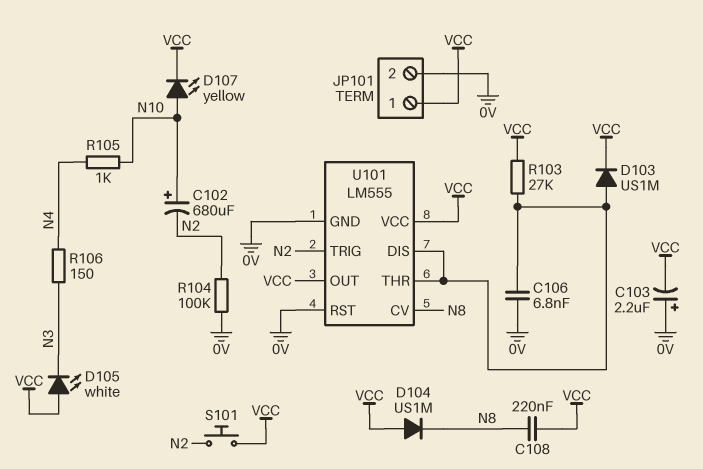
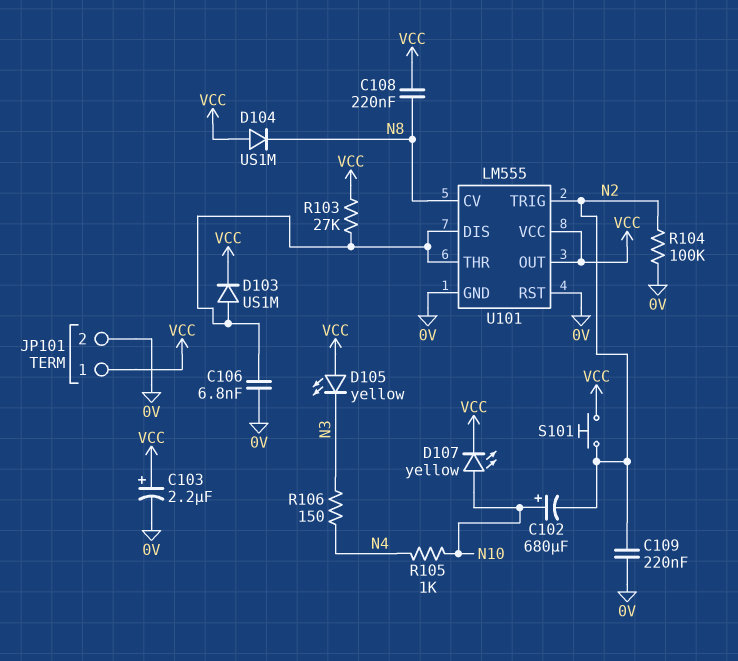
C103: 2.2uF (plus 0V, minus VCC) -> 2.2uF (plus VCC, minus 0V)
C109: none -> 220nF (0V, N2)
D105: LED white (A VCC, K N3) -> LED yellow (A VCC, K N3)

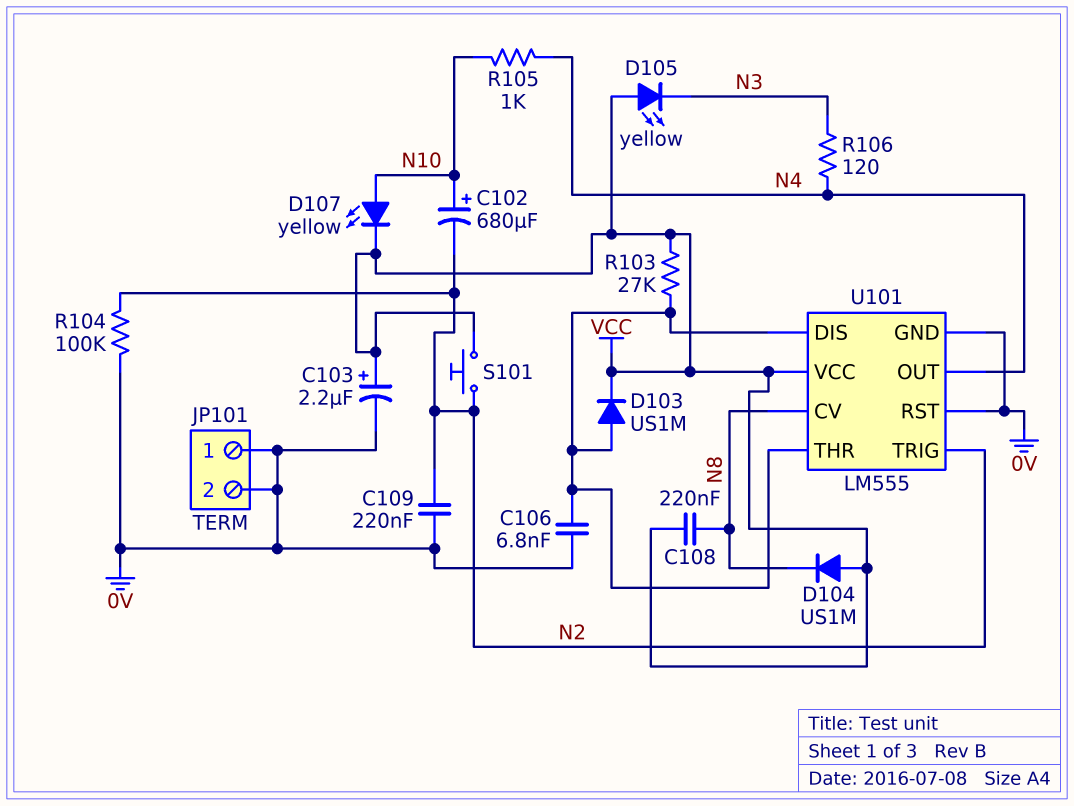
JP101 pin 1: VCC -> 0V
R106: 150 (N3, N4) -> 120 (N3, N4)
U101 pin OUT: VCC -> N4

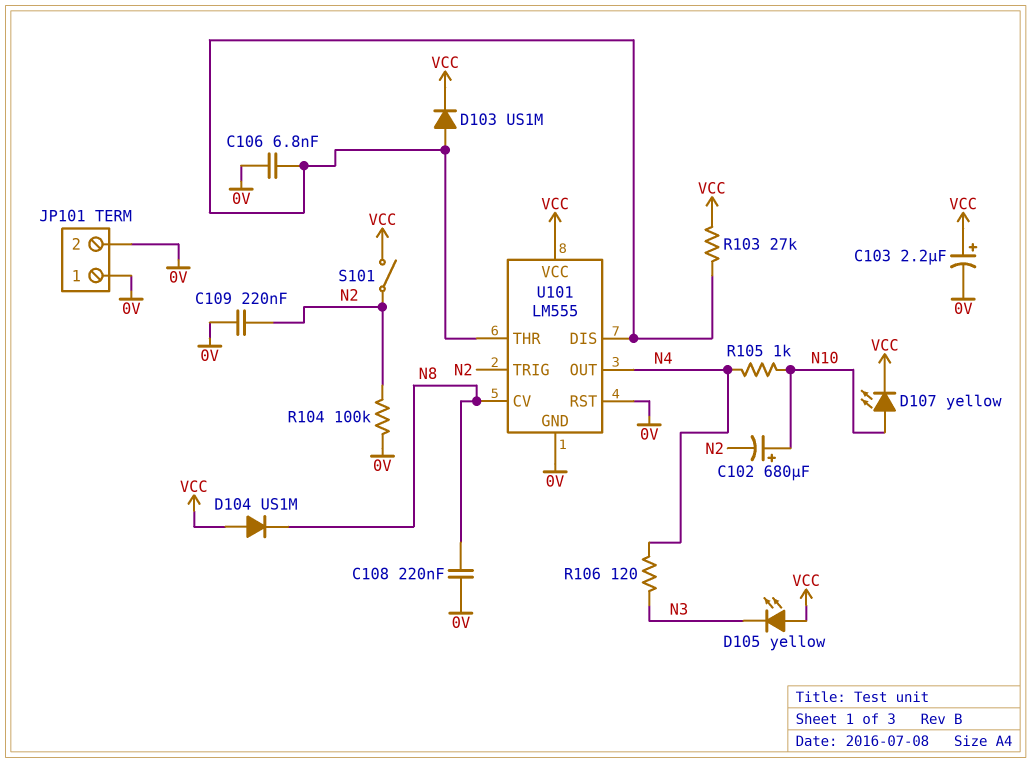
C108: 220nF (N8, VCC) -> 220nF (0V, N8)
S101: button (N2, VCC) -> switch (N2, VCC)

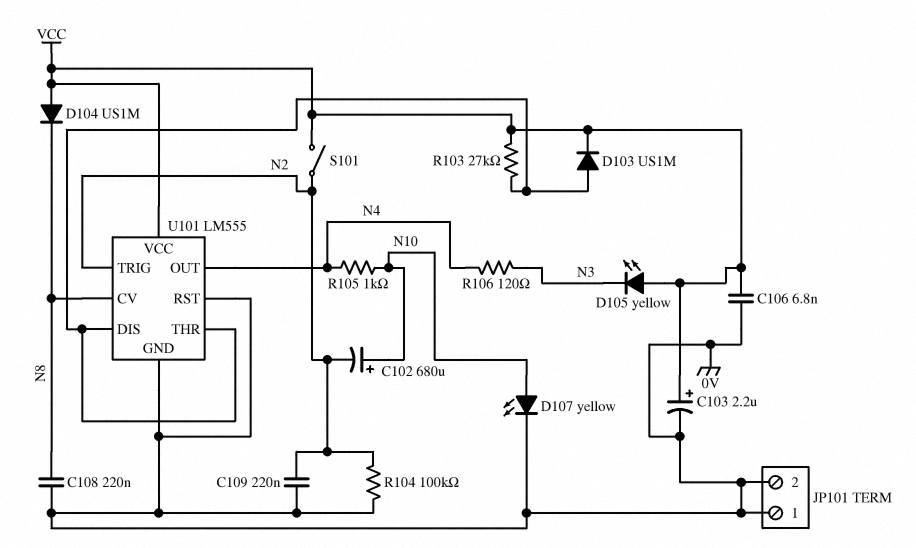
C106: 6.8nF (0V, U101/DIS) -> 6.8nF (0V, VCC)
D107: LED yellow (A N10, K VCC) -> LED yellow (A N10, K 0V)

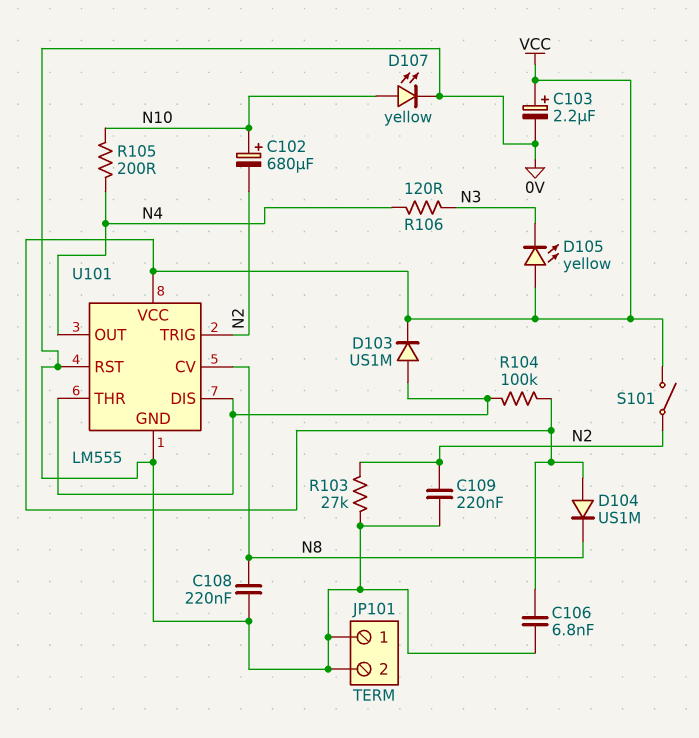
R103: 27k (U101/DIS, VCC) -> 27k (0V, N2)
R104: 100k (0V, N2) -> 100k (U101/DIS, VCC)
R105: 1k (N4, N10) -> 200 (N4, N10)

